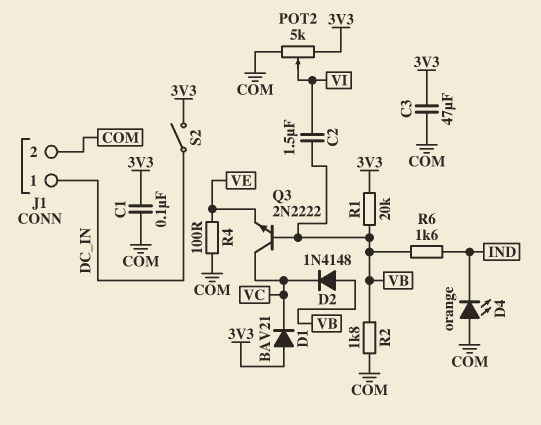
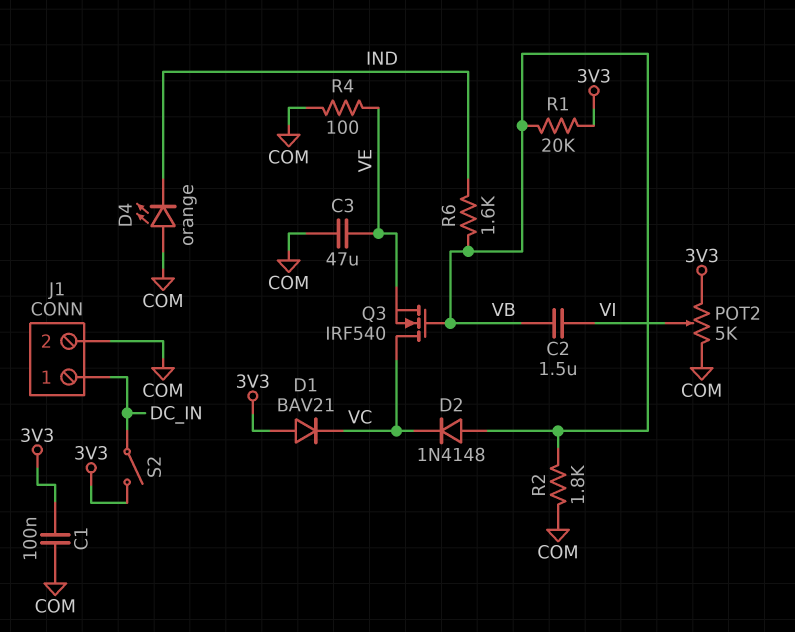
C3: 47uF (3V3, COM) -> 47uF (COM, VE)
Q3: NPN 2N2222 (B VB, C VC, E VE) -> NMOS IRF540 (G VB, D VC, S VE)

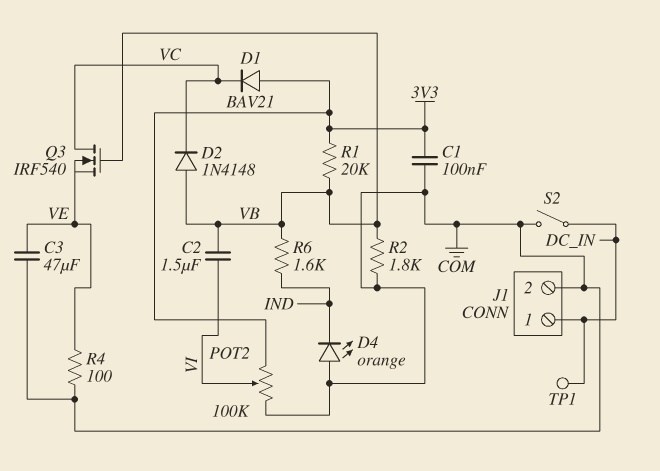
POT2: 5k (3V3, COM, wiper VI) -> 100k (3V3, COM, wiper VI)
S2: switch (3V3, DC_IN) -> switch (COM, DC_IN)
TP1: none -> test point (DC_IN)

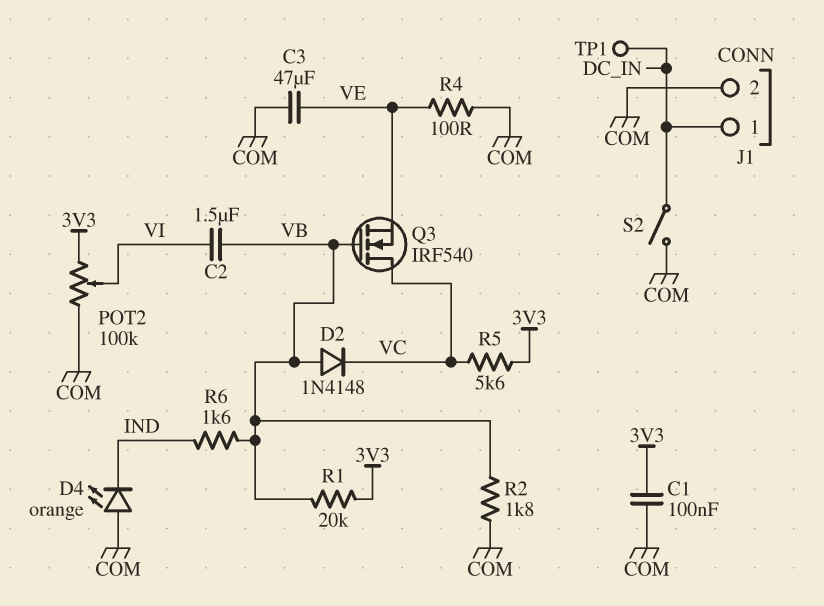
D1: diode BAV21 (A 3V3, K VC) -> none
R5: none -> 5.6k (3V3, VC)

